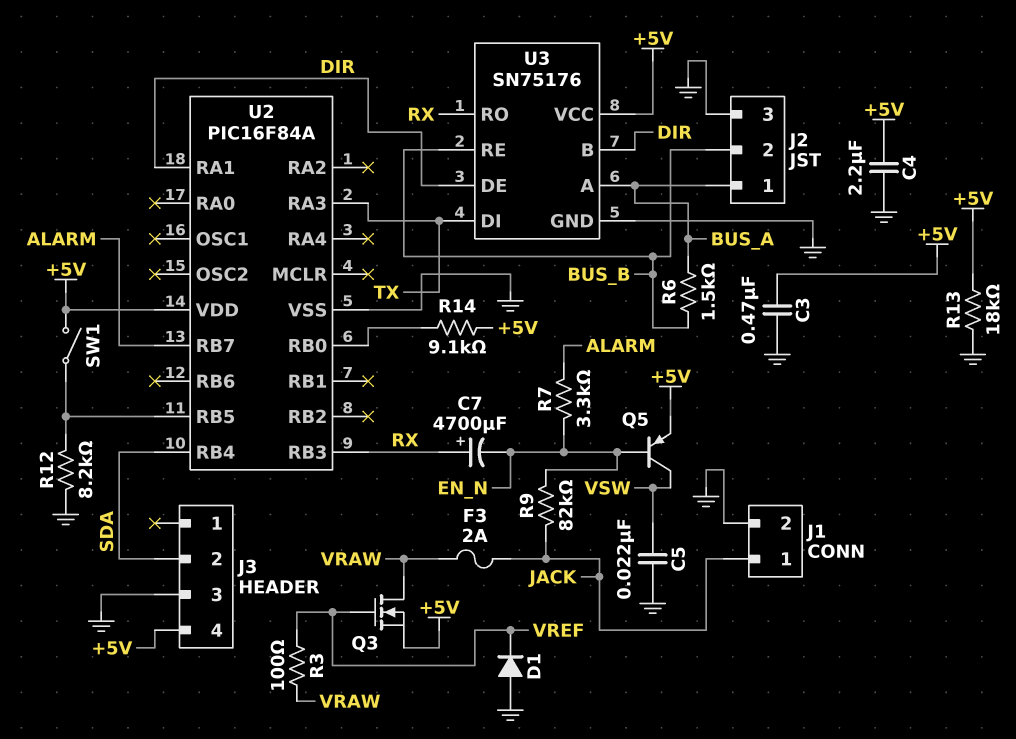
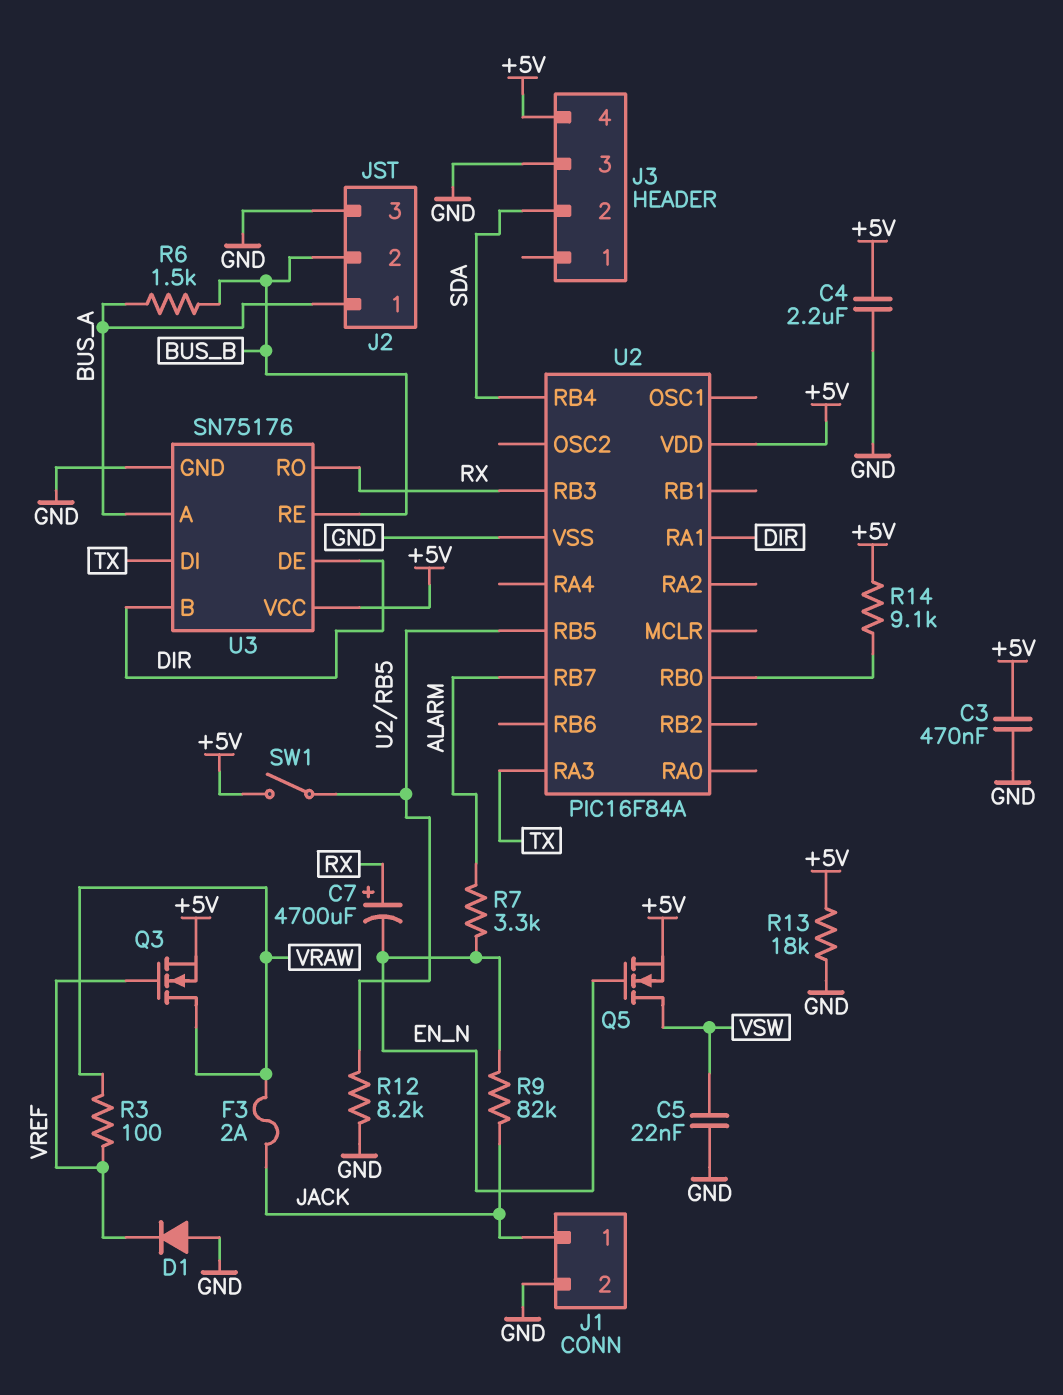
Q5: PNP (B EN_N, C VSW, E +5V) -> NMOS (G EN_N, D VSW, S +5V)

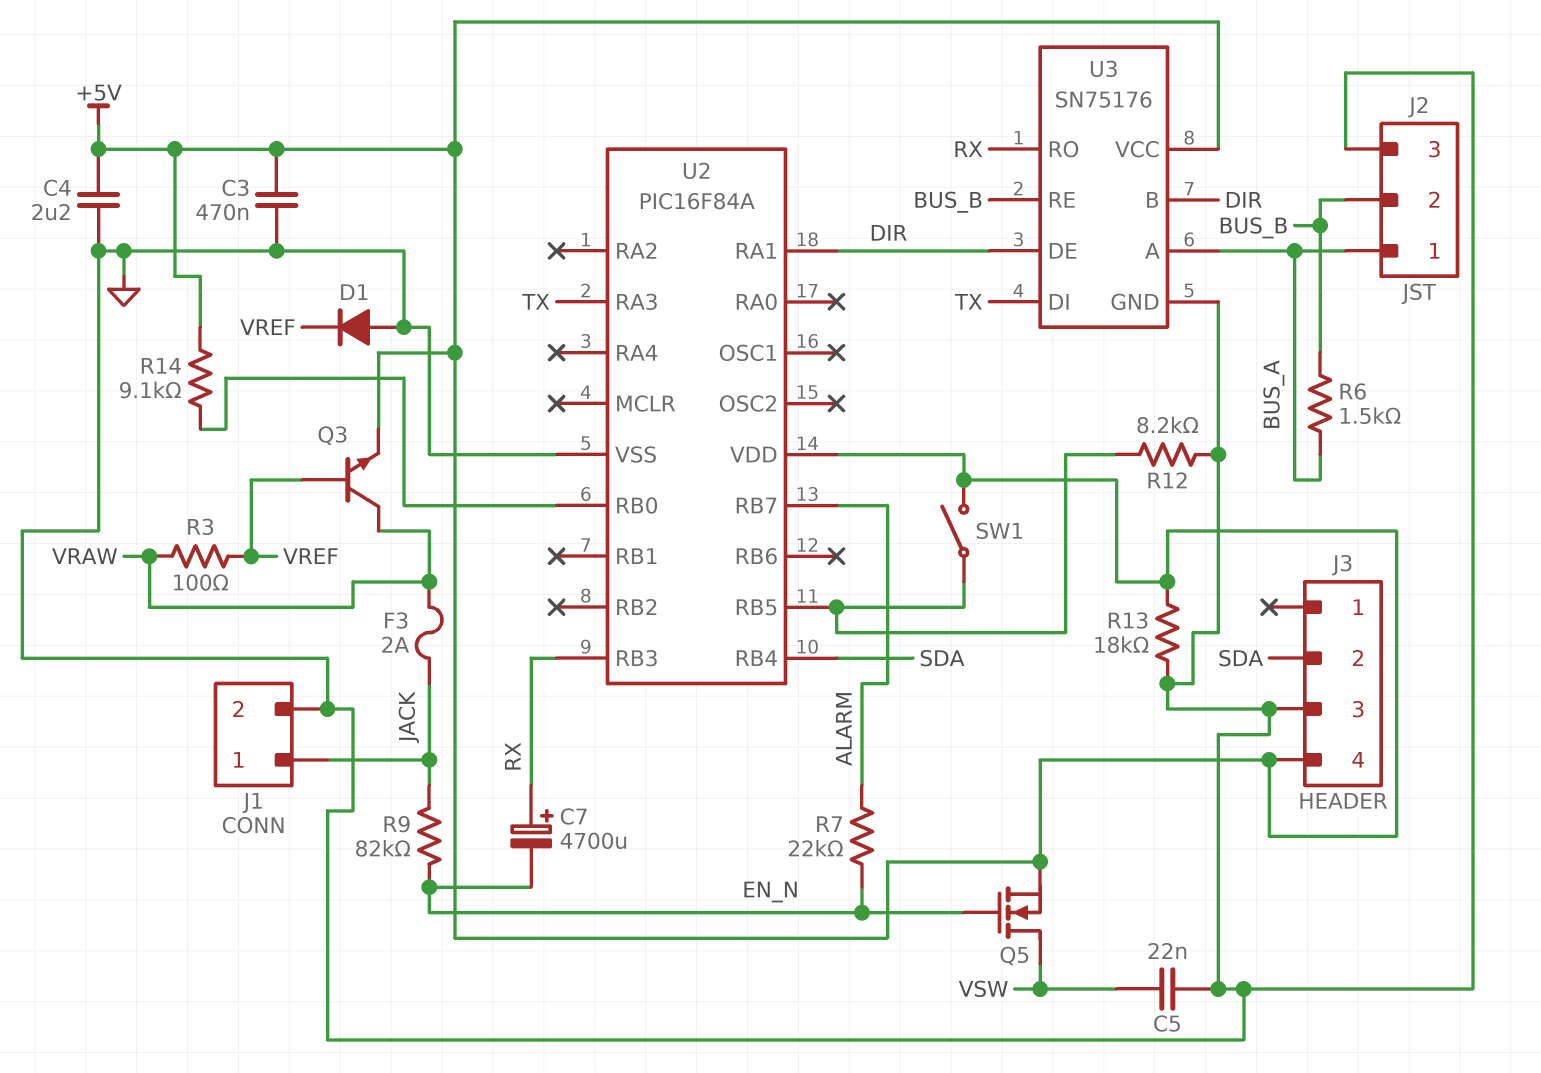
Q3: NMOS (G VREF, D VRAW, S +5V) -> NPN (B VREF, C VRAW, E +5V)
R7: 3.3k (ALARM, EN_N) -> 22k (ALARM, EN_N)

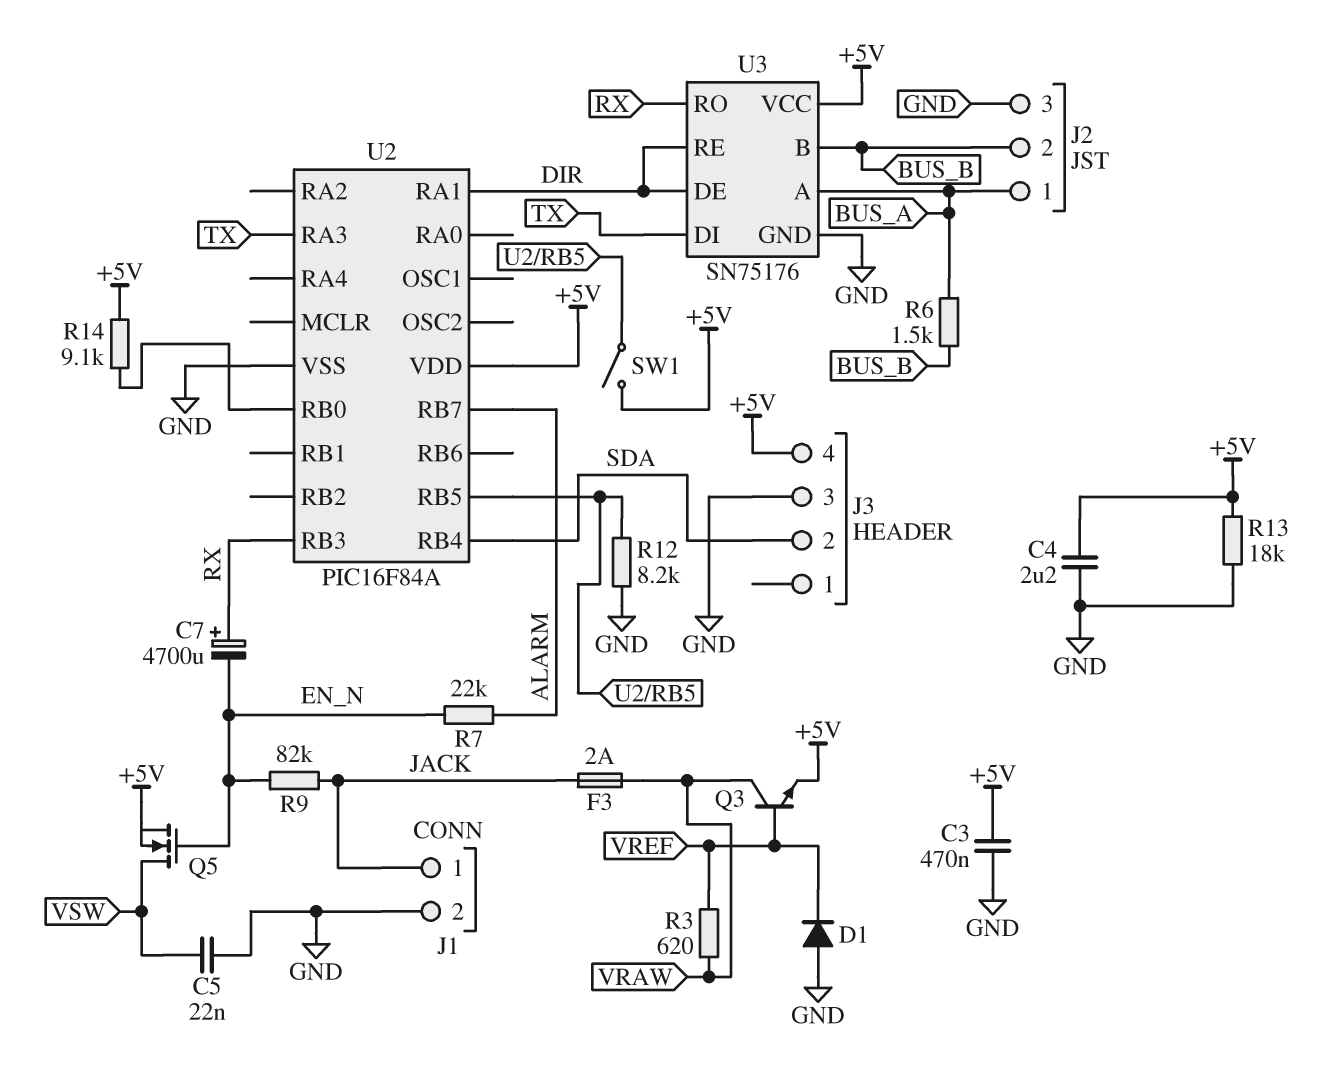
R3: 100 (VRAW, VREF) -> 620 (VRAW, VREF)
U3 pin B: DIR -> BUS_B
U3 pin RE: BUS_B -> DIR

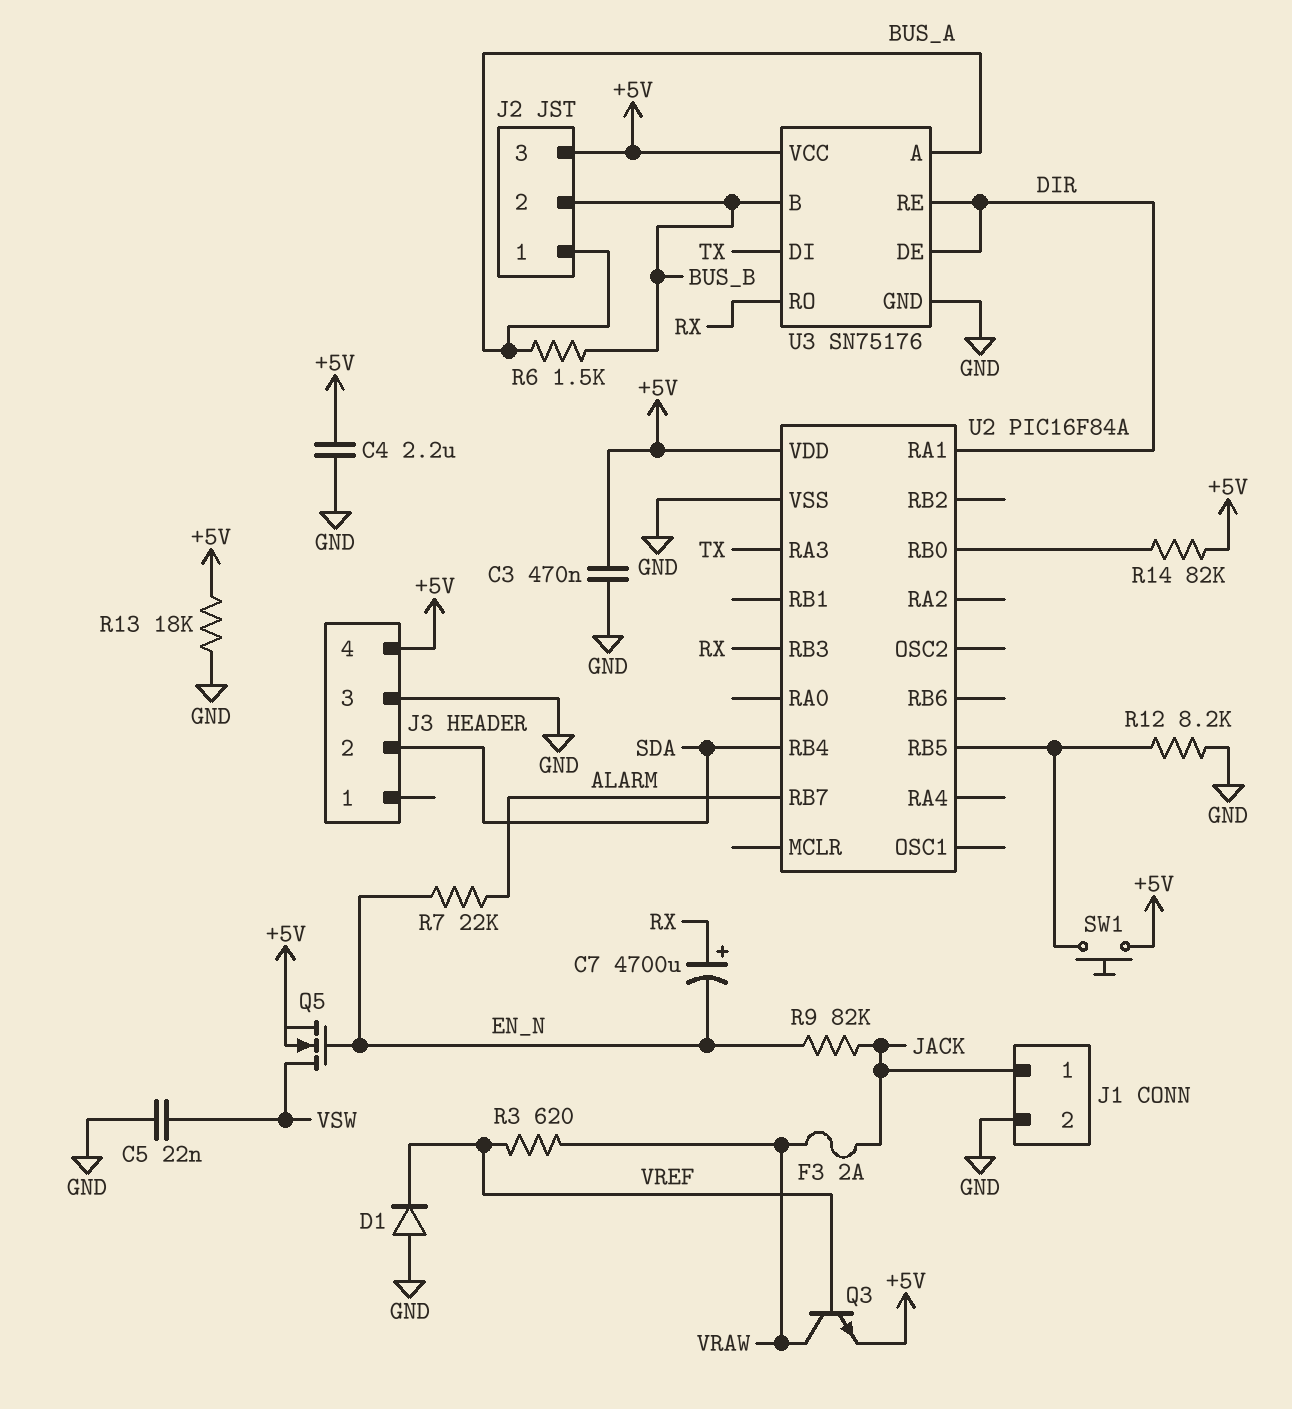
J2 pin 3: GND -> +5V
R14: 9.1k (+5V, U2/RB0) -> 82k (+5V, U2/RB0)
SW1: switch (+5V, U2/RB5) -> button (+5V, U2/RB5)

